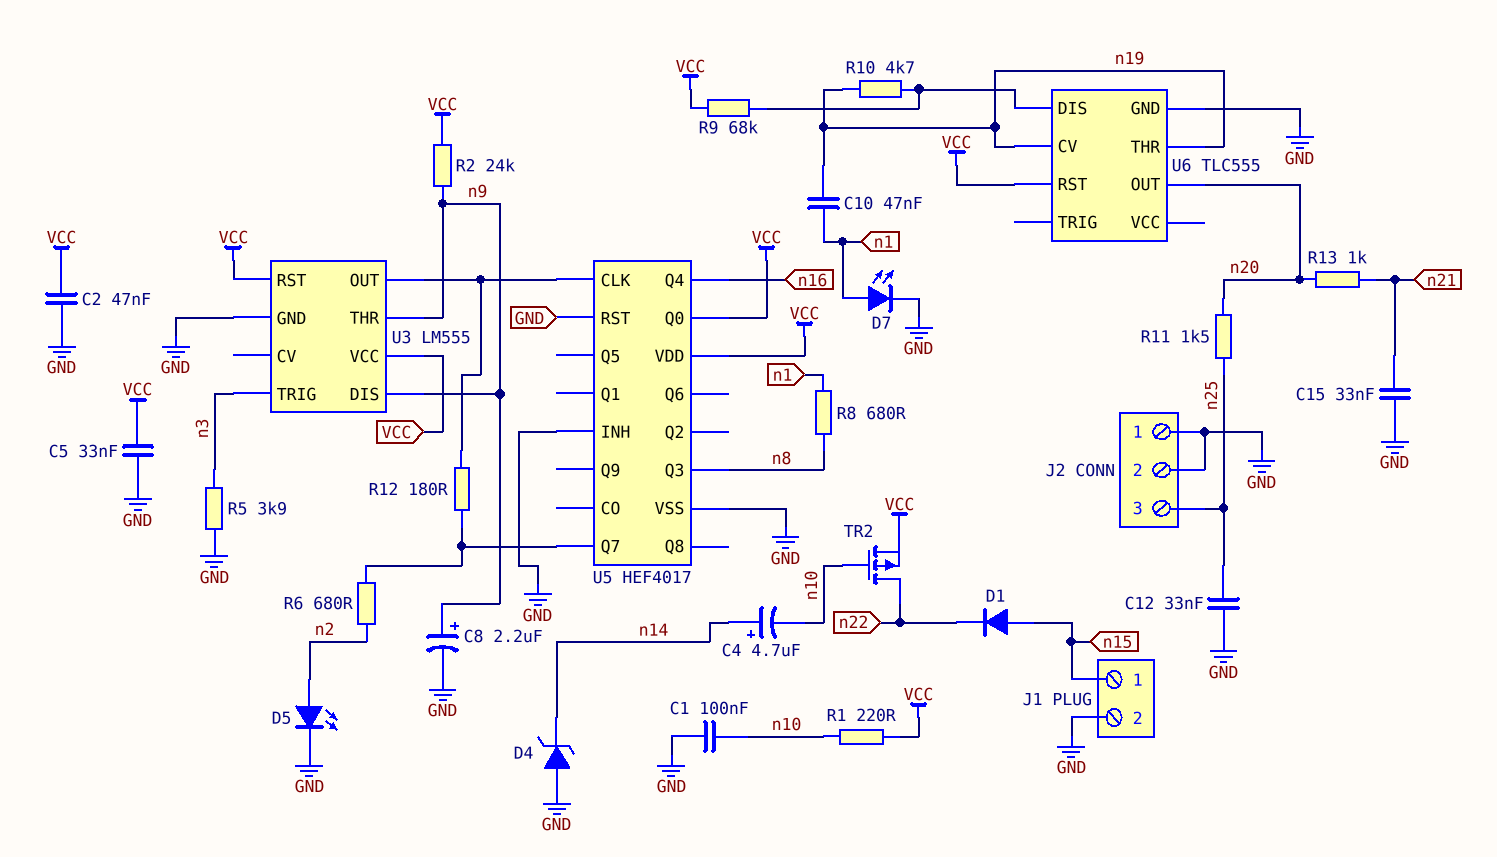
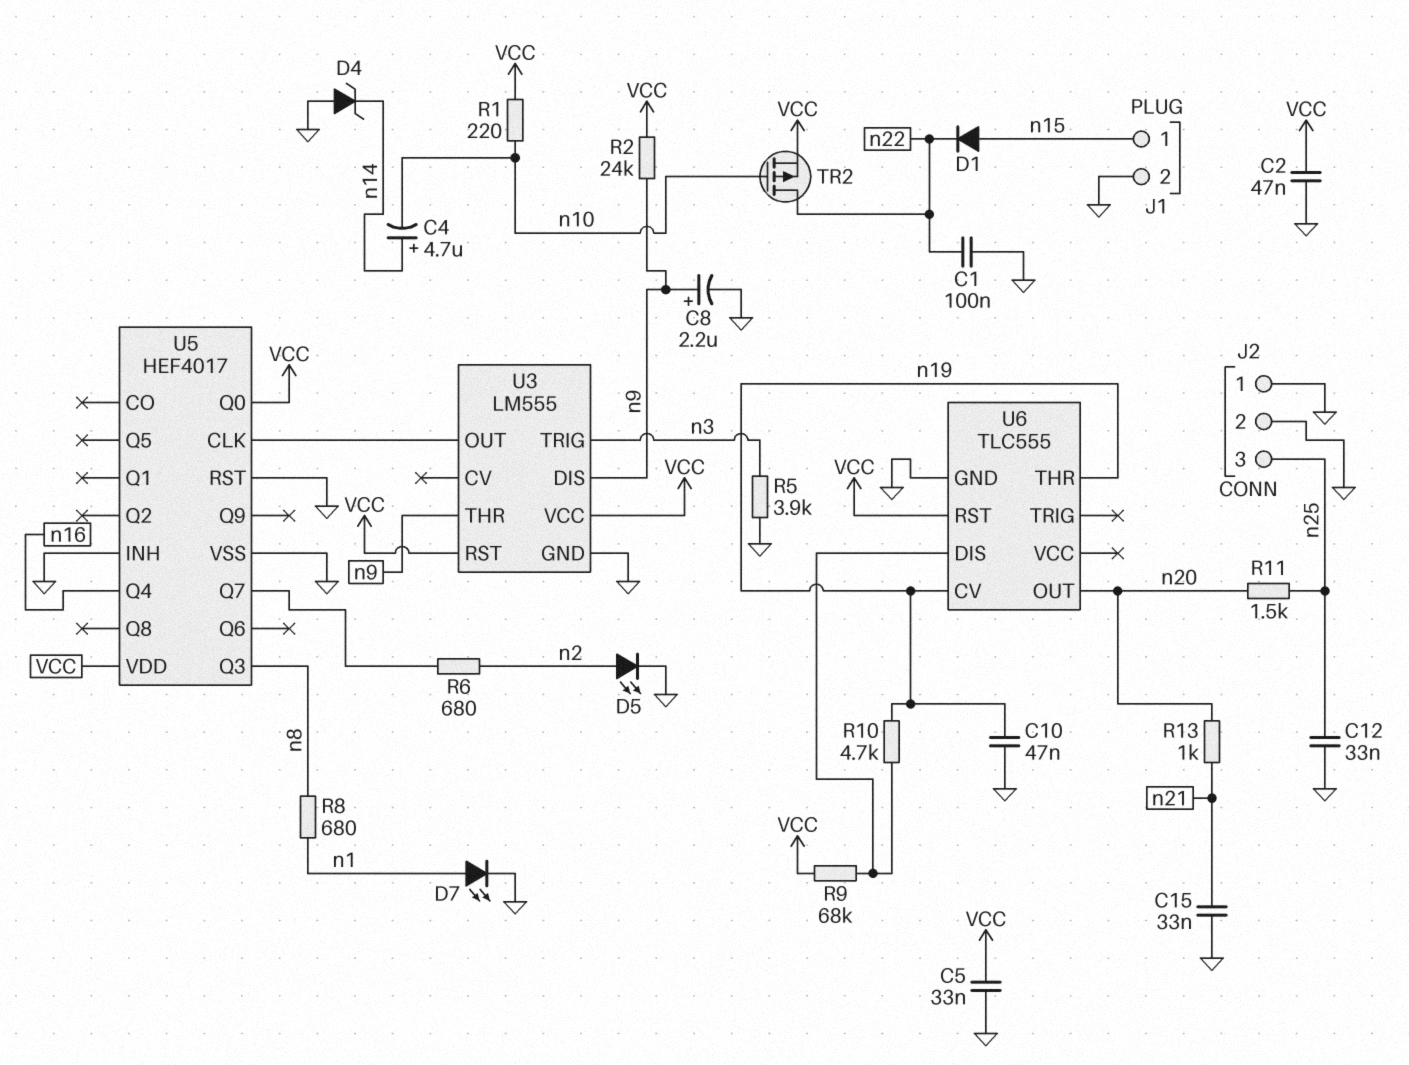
C1: 100nF (GND, n10) -> 100nF (GND, n22)
C10: 47nF (n1, n19) -> 47nF (GND, n19)
R12: 180 (U3/OUT, U5/Q7) -> none

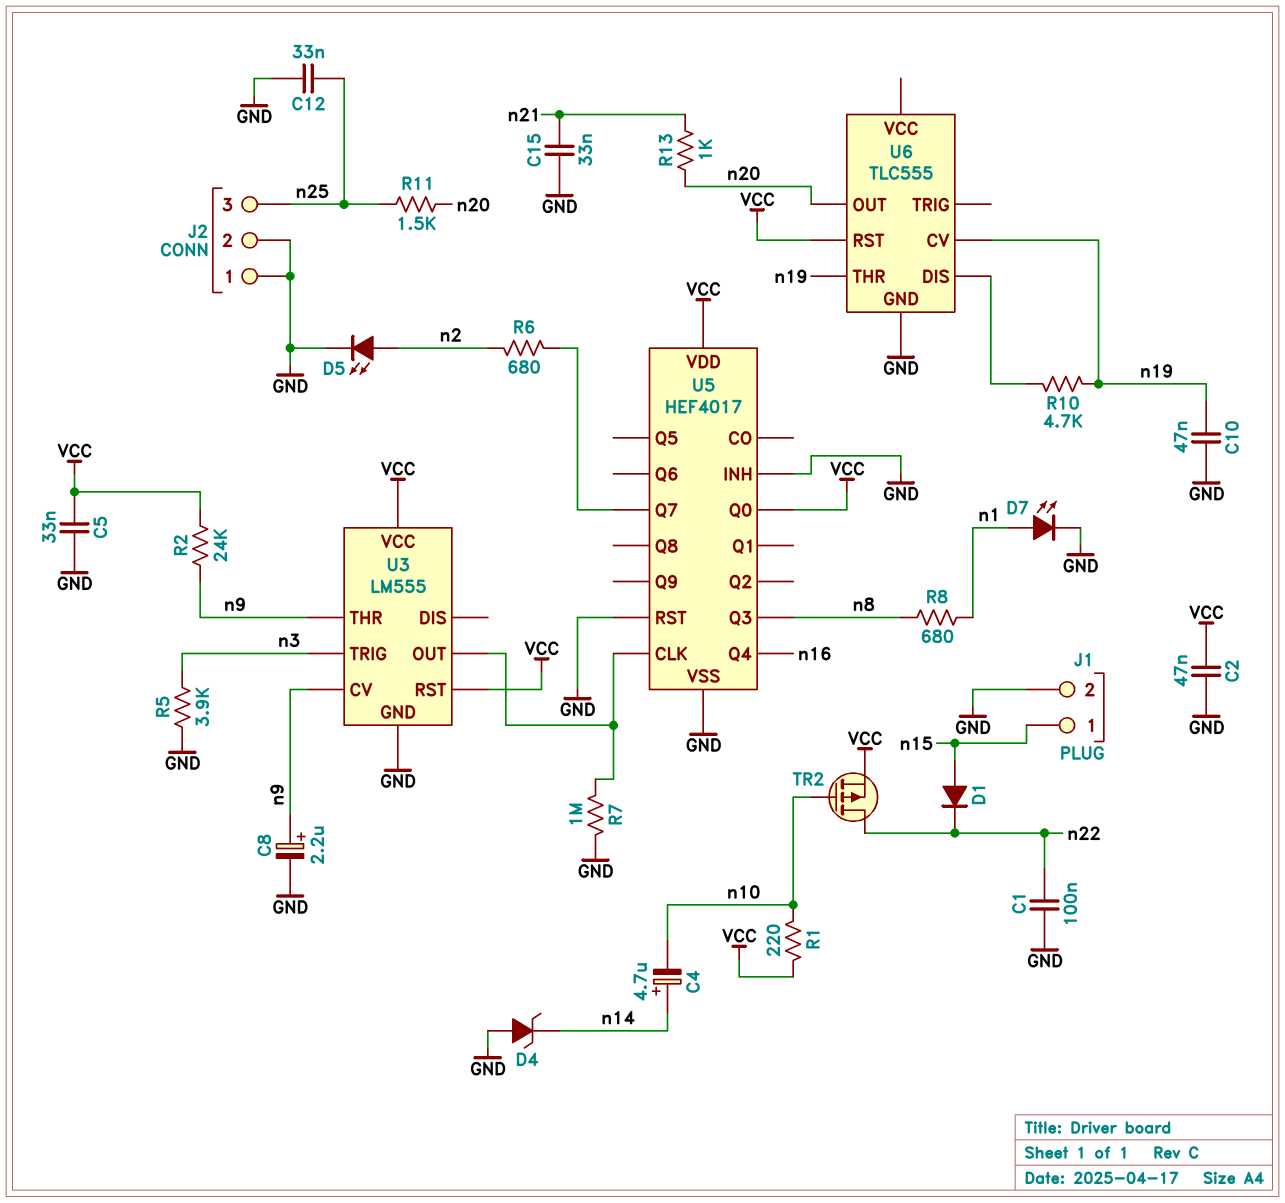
R7: none -> 1M (GND, U3/OUT)
R9: 68k (U6/DIS, VCC) -> none
U3 pin CV: none -> n9
U3 pin DIS: n9 -> none

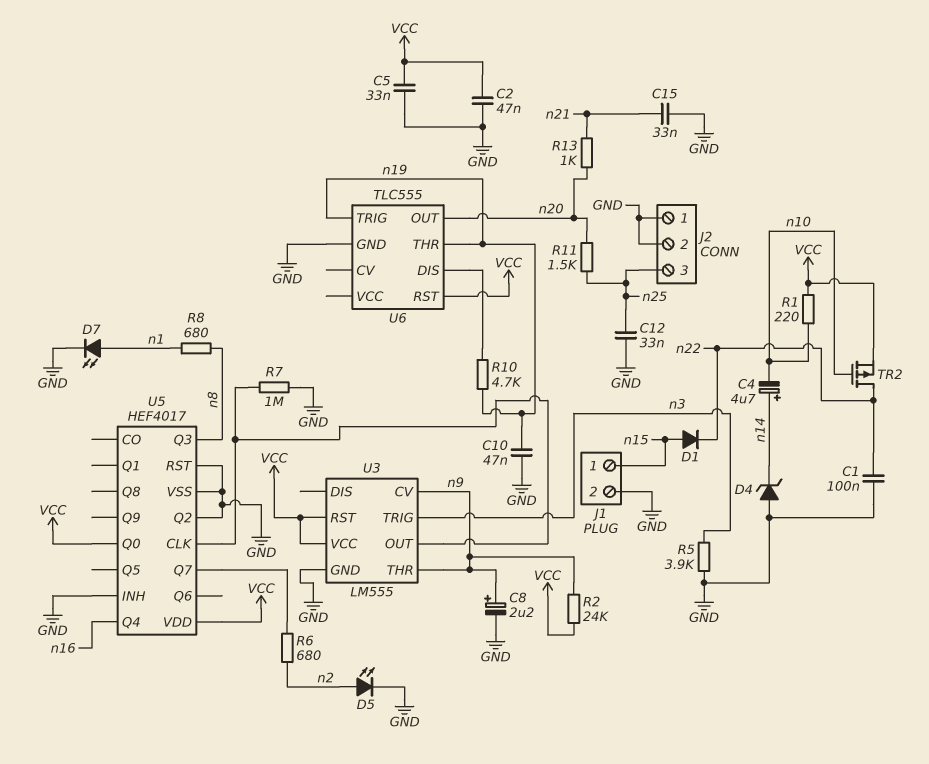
U5 pin Q2: none -> GND
U6 pin CV: n19 -> none
U6 pin TRIG: none -> n19

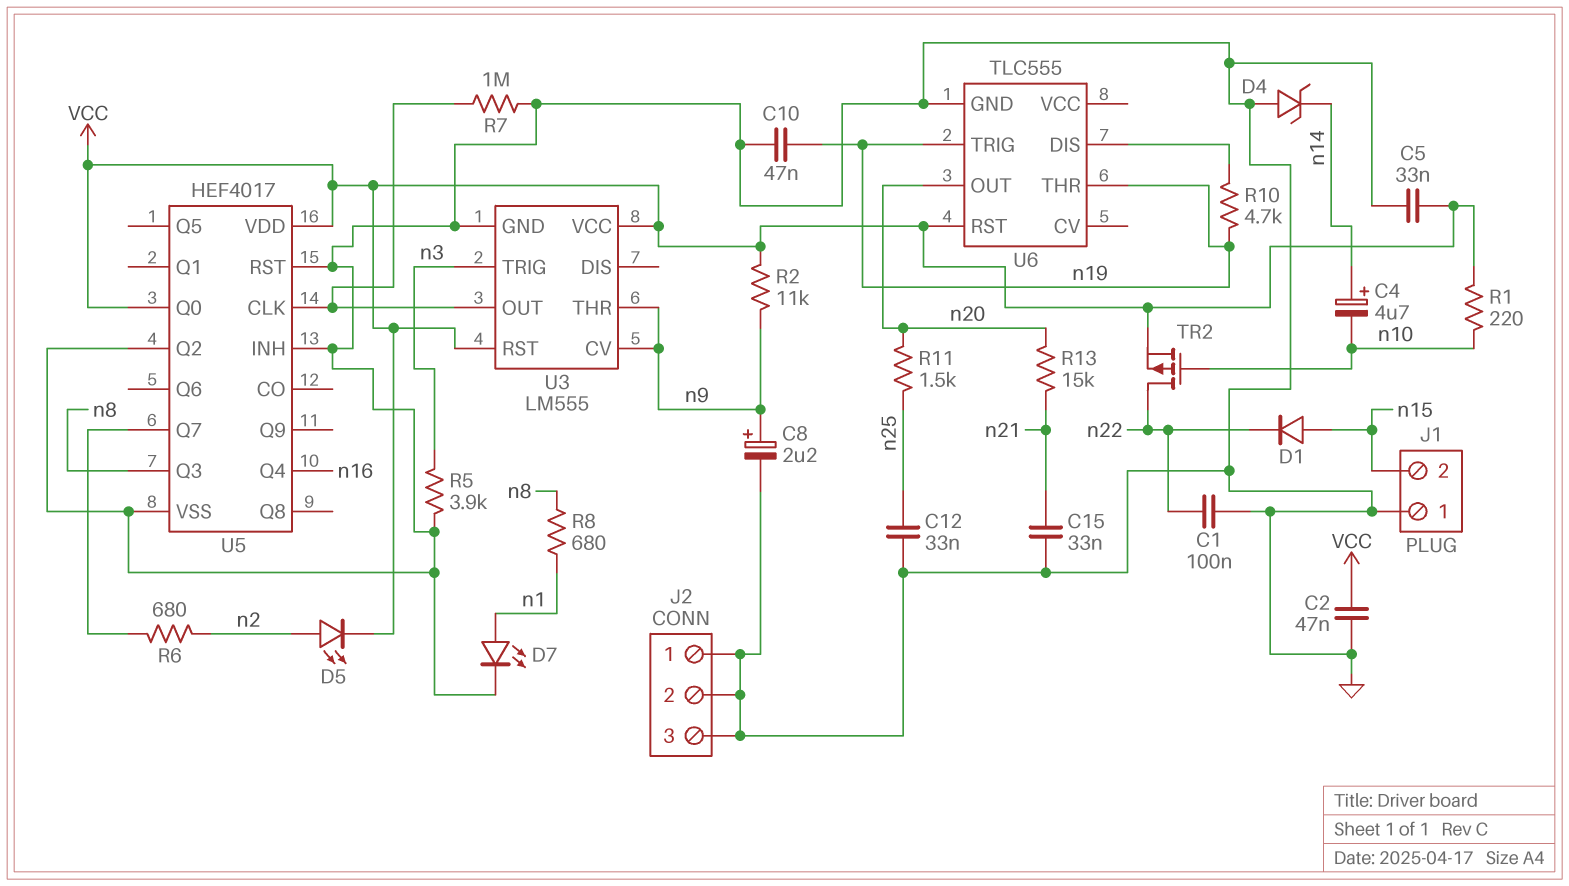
D5: LED (A n2, K GND) -> LED (A n2, K VCC)
J1 pin 1: n15 -> GND
J1 pin 2: GND -> n15
J2 pin 3: n25 -> GND
R2: 24k (VCC, n9) -> 11k (VCC, n9)
R13: 1k (n20, n21) -> 15k (n20, n21)

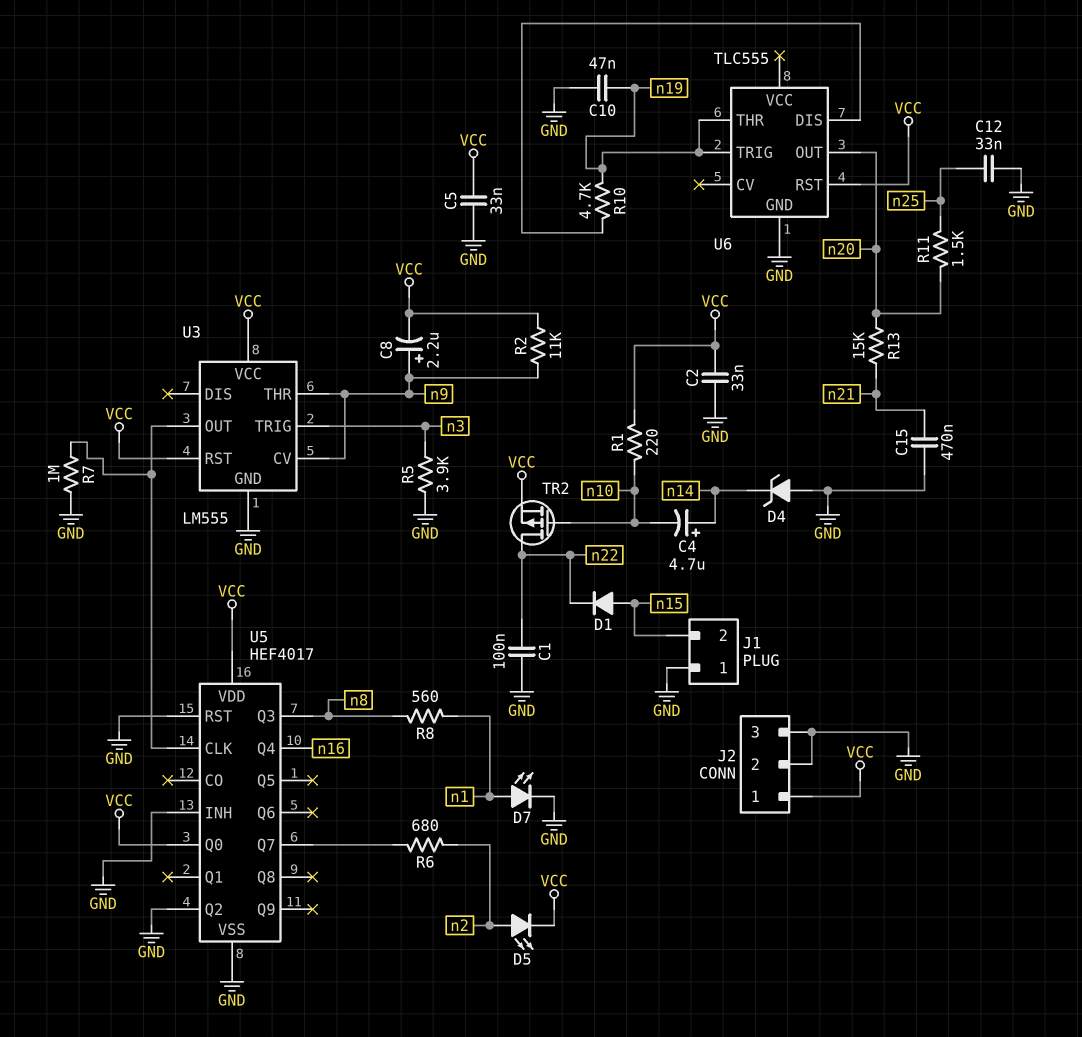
C2: 47nF (GND, VCC) -> 33nF (GND, VCC)
C8: 2.2uF (plus n9, minus GND) -> 2.2uF (plus n9, minus VCC)
C15: 33nF (GND, n21) -> 470nF (GND, n21)
J2 pin 1: GND -> VCC
R8: 680 (n1, n8) -> 560 (n1, n8)

